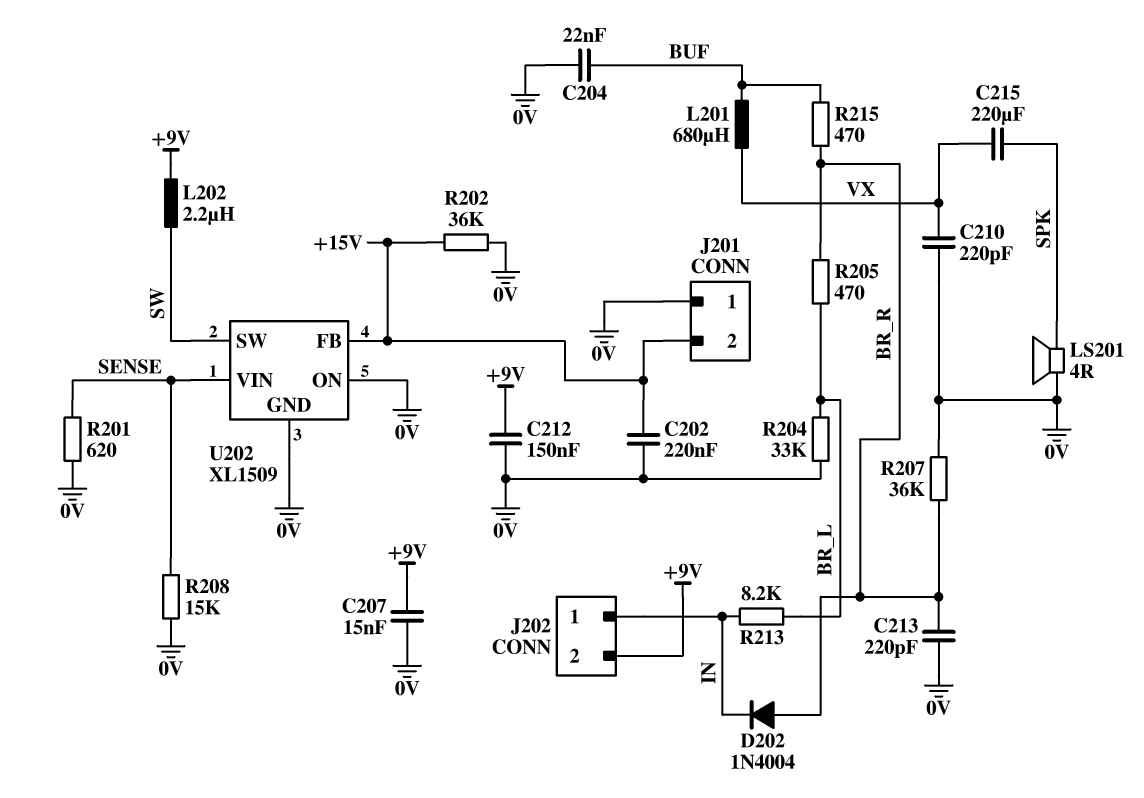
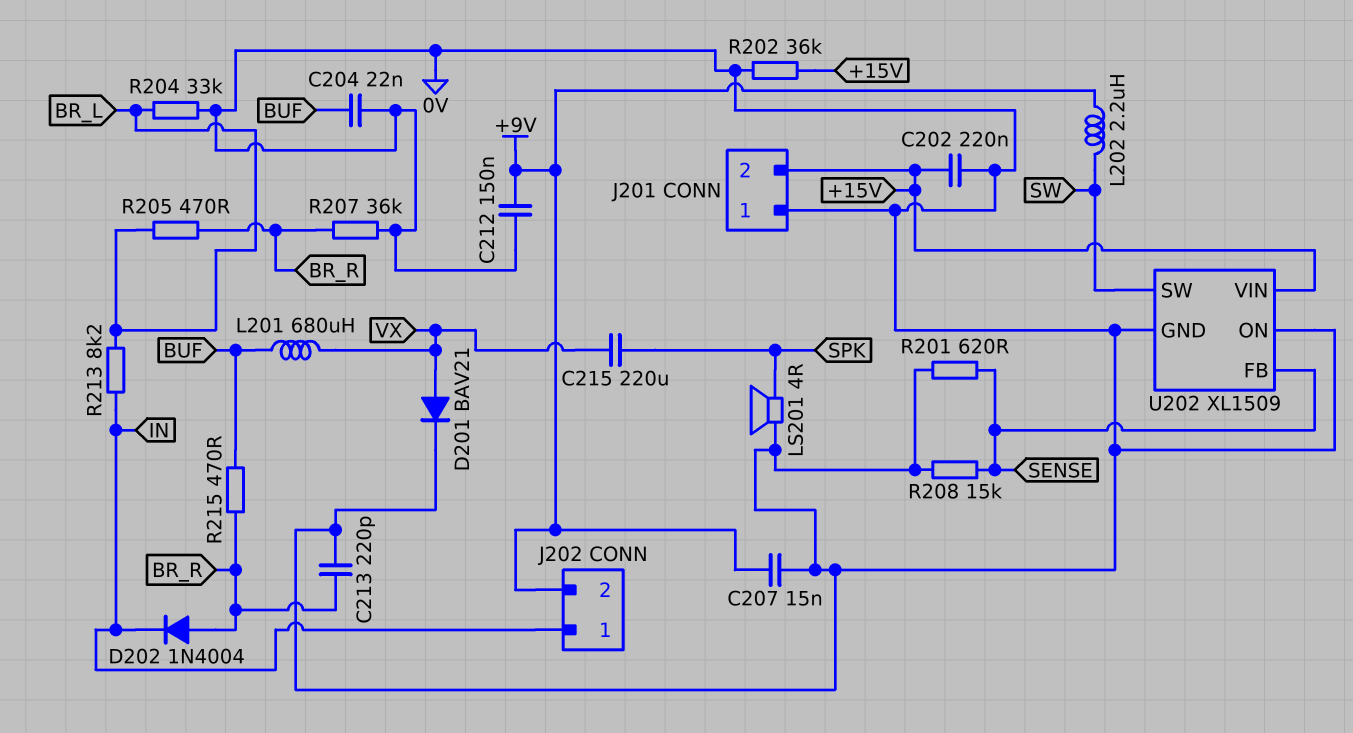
C210: 220pF (0V, VX) -> none
D201: none -> diode BAV21 (A VX, K 0V)
U202 pin FB: +15V -> SENSE
U202 pin VIN: SENSE -> +15V

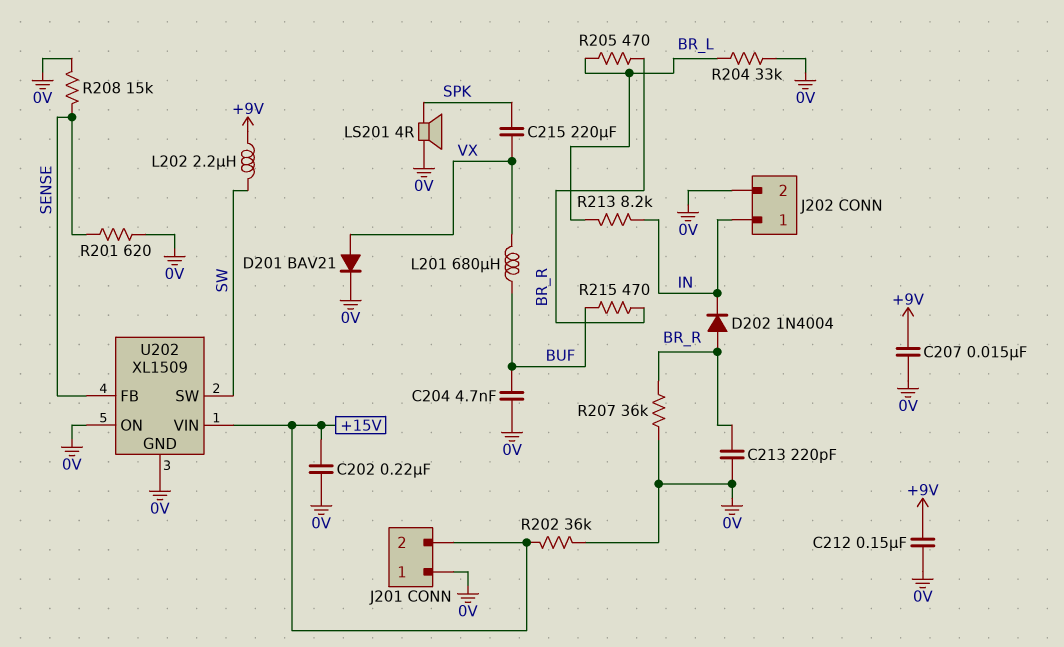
C204: 22nF (0V, BUF) -> 4.7nF (0V, BUF)
J202 pin 2: +9V -> 0V

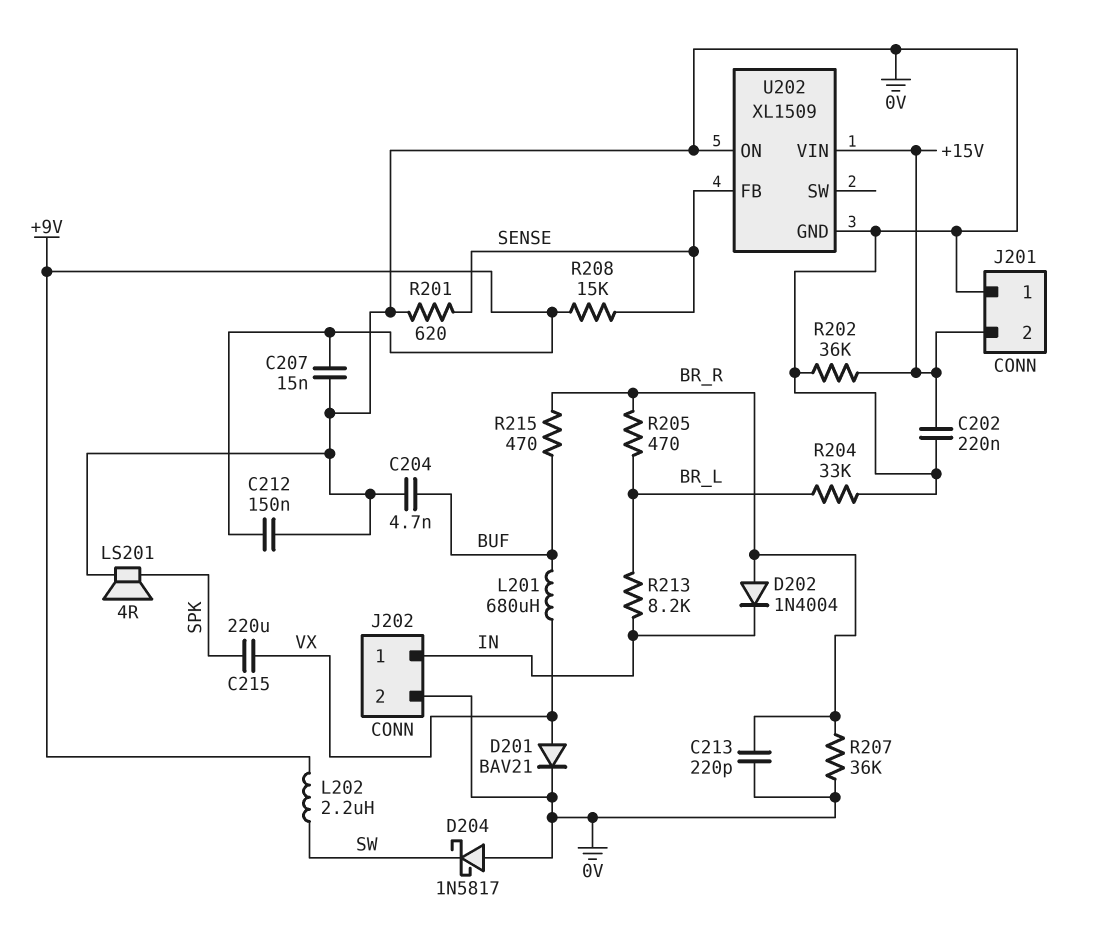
D204: none -> schottky 1N5817 (A 0V, K SW)
R208: 15k (0V, SENSE) -> 15k (+9V, SENSE)
U202 pin SW: SW -> none

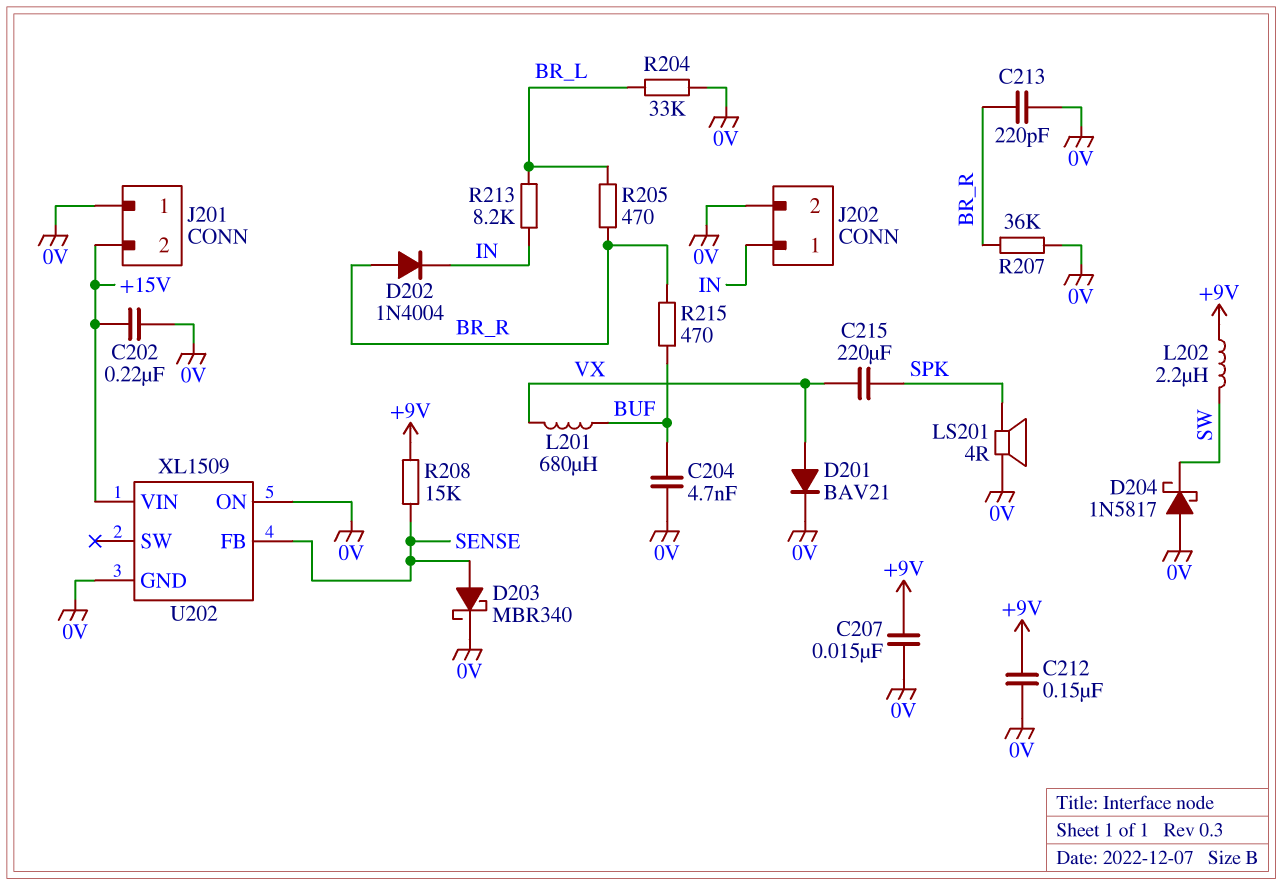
D203: none -> schottky MBR340 (A SENSE, K 0V)
R201: 620 (0V, SENSE) -> none
R202: 36k (+15V, 0V) -> none

